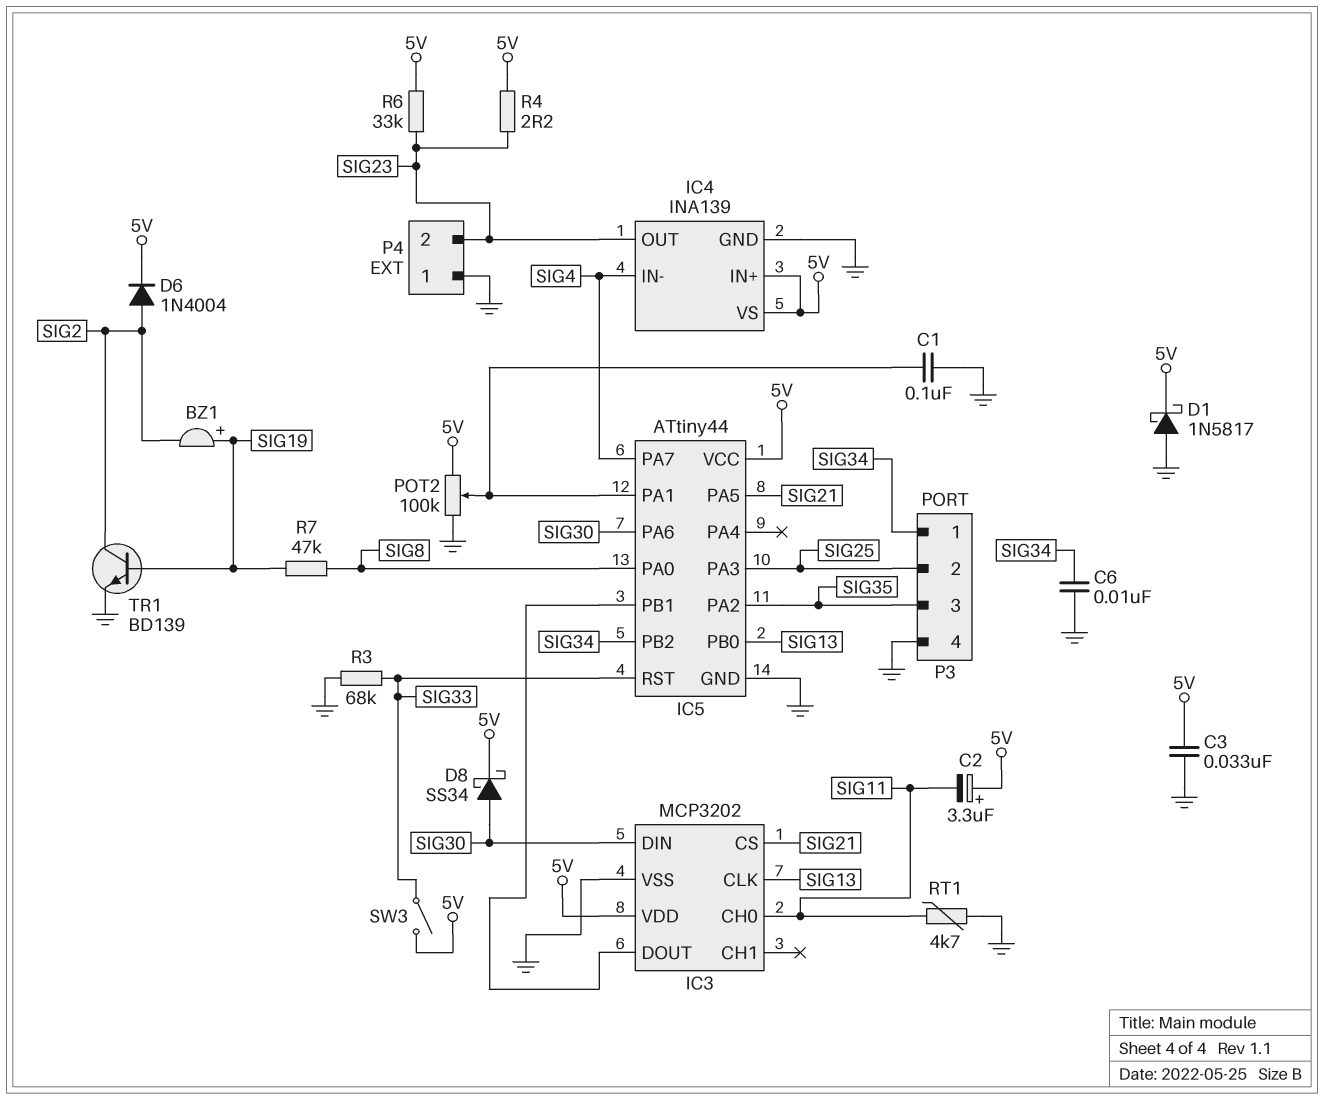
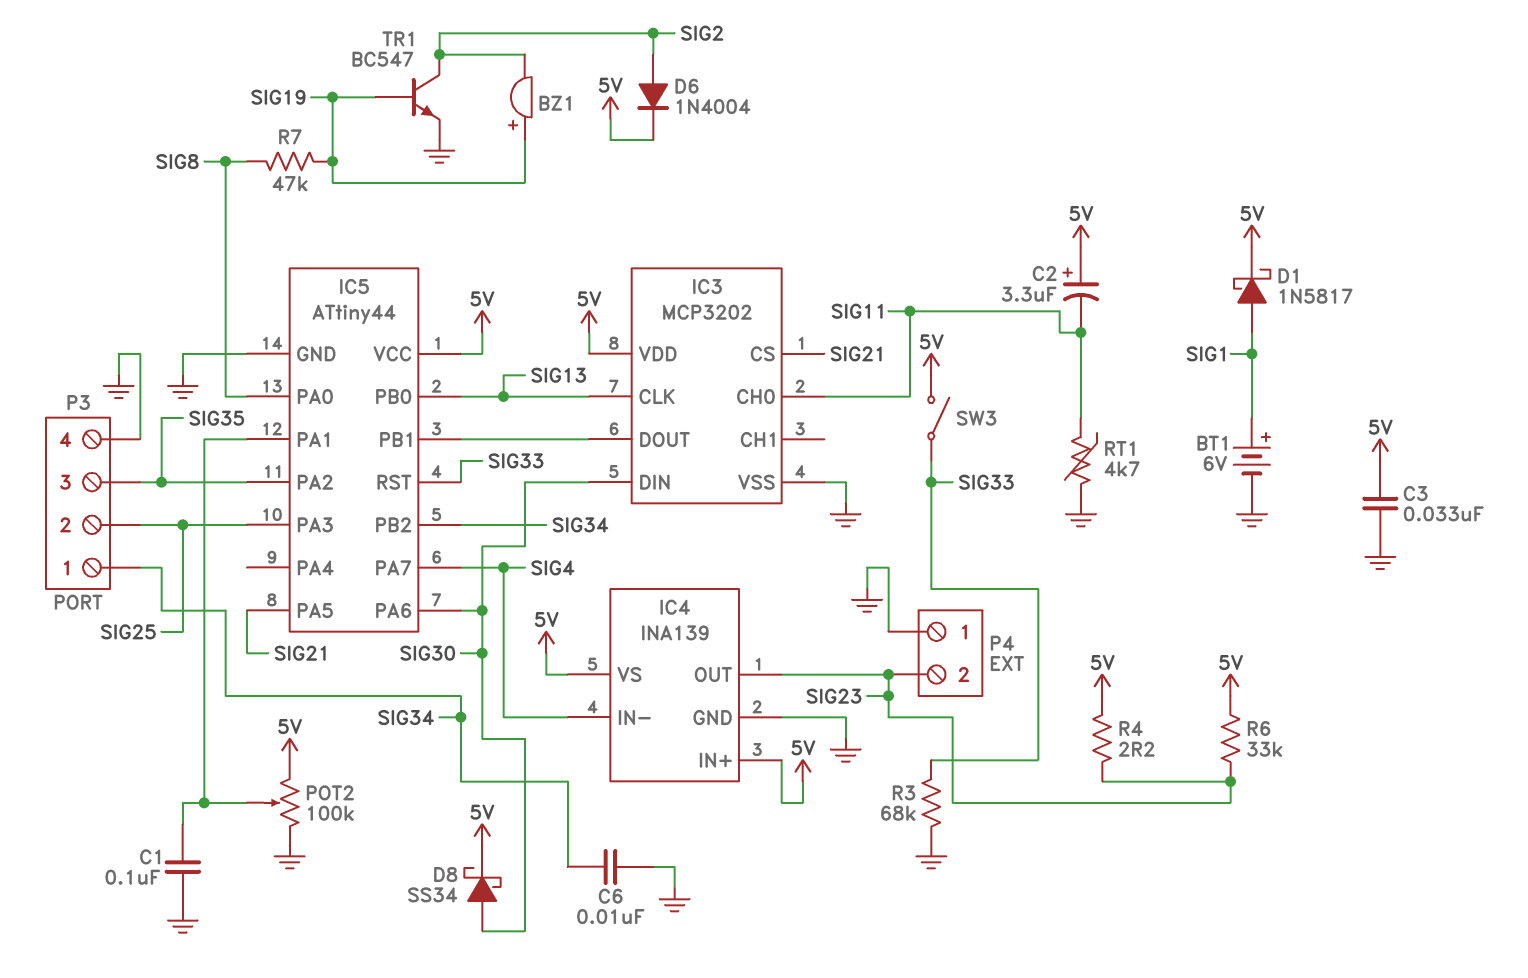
BT1: none -> 6V (plus SIG1, minus GND)
D1: schottky 1N5817 (A GND, K 5V) -> schottky 1N5817 (A SIG1, K 5V)
TR1: NPN BD139 (B SIG19, C SIG2, E GND) -> NPN BC547 (B SIG19, C SIG2, E GND)

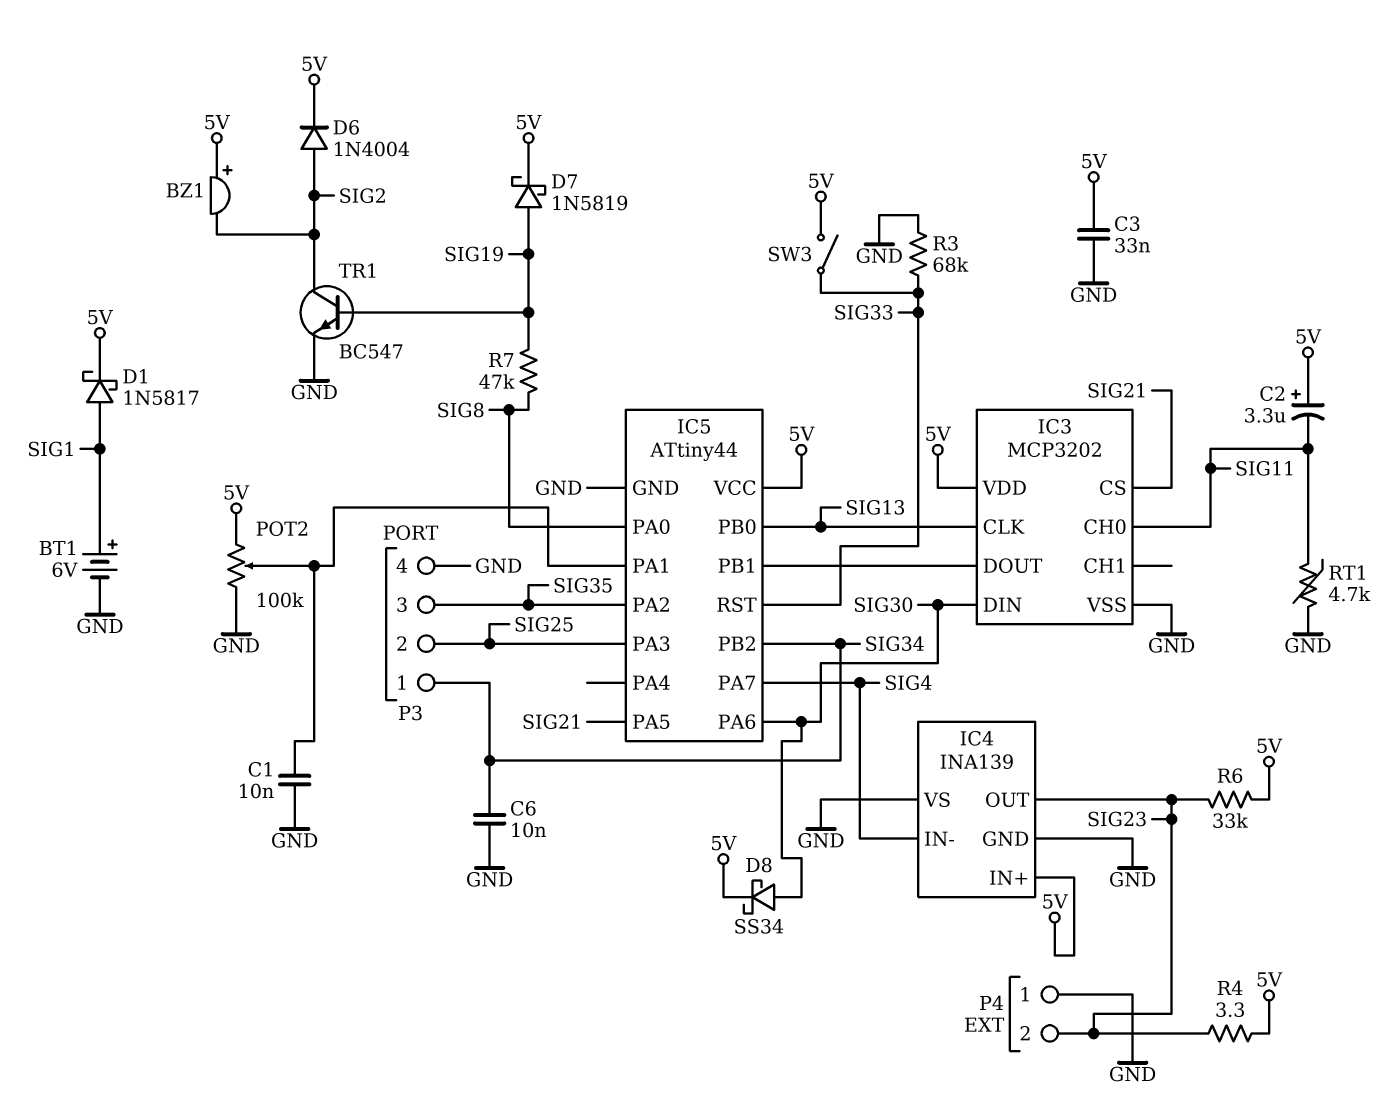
BZ1: buzzer (plus SIG19, minus SIG2) -> buzzer (plus 5V, minus SIG2)
C1: 100nF (GND, IC5/PA1) -> 10nF (GND, IC5/PA1)
D7: none -> schottky 1N5819 (A SIG19, K 5V)
IC4 pin VS: 5V -> GND
R4: 2.2 (5V, SIG23) -> 3.3 (5V, SIG23)

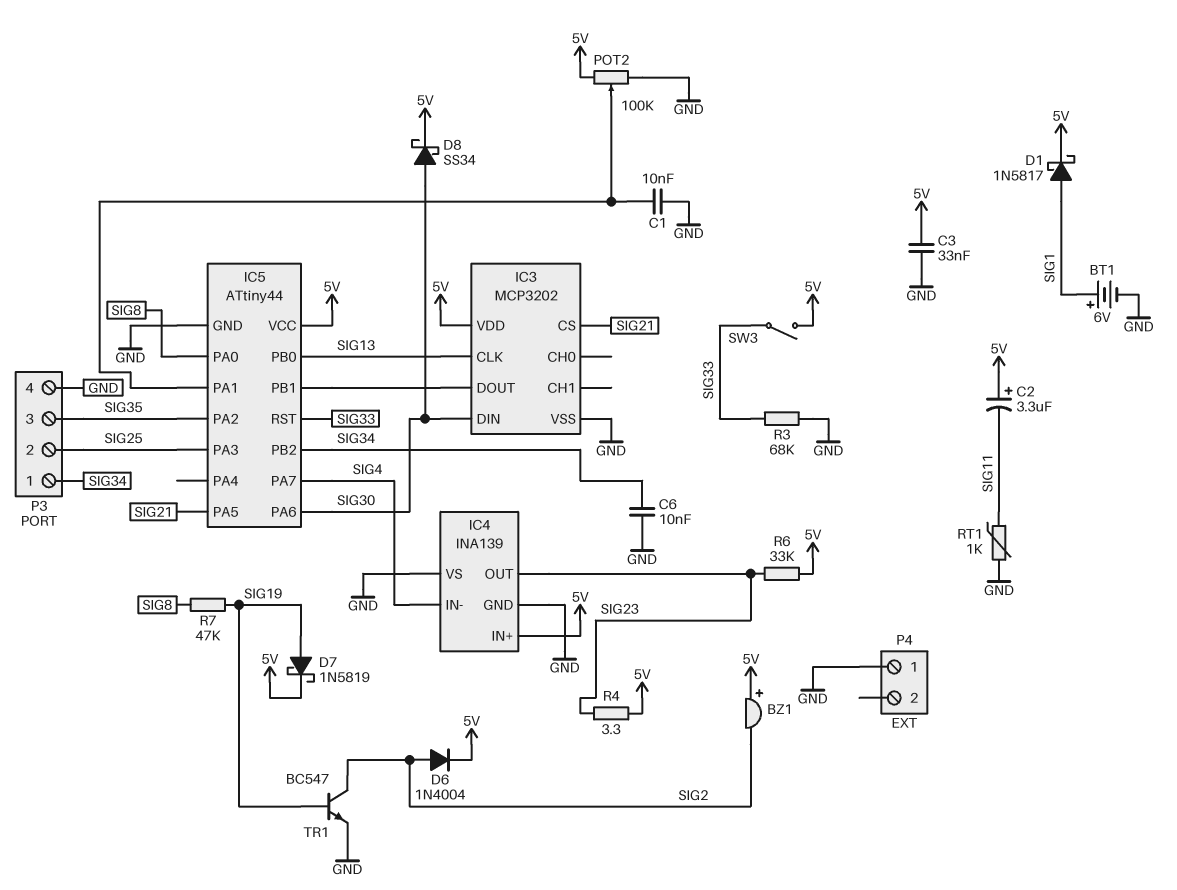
IC3 pin CH0: SIG11 -> none
P4 pin 2: SIG23 -> none
RT1: 4.7k (GND, SIG11) -> 1k (GND, SIG11)

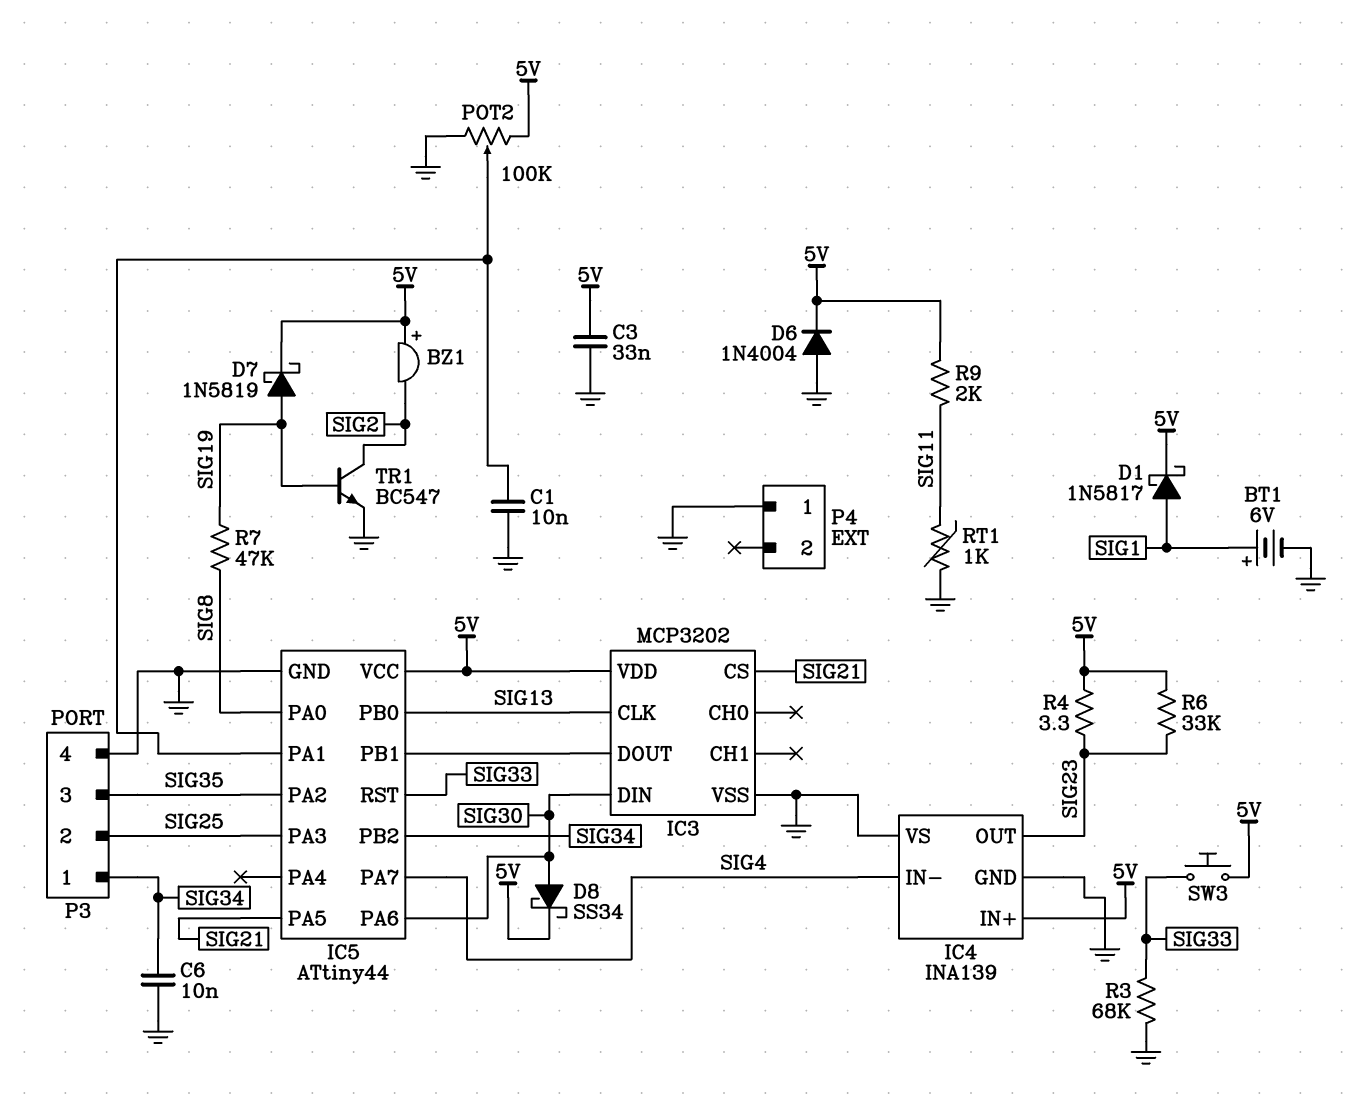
C2: 3.3uF (plus 5V, minus SIG11) -> none
D6: diode 1N4004 (A SIG2, K 5V) -> diode 1N4004 (A GND, K 5V)
R9: none -> 2k (5V, SIG11)
SW3: switch (5V, SIG33) -> button (5V, SIG33)

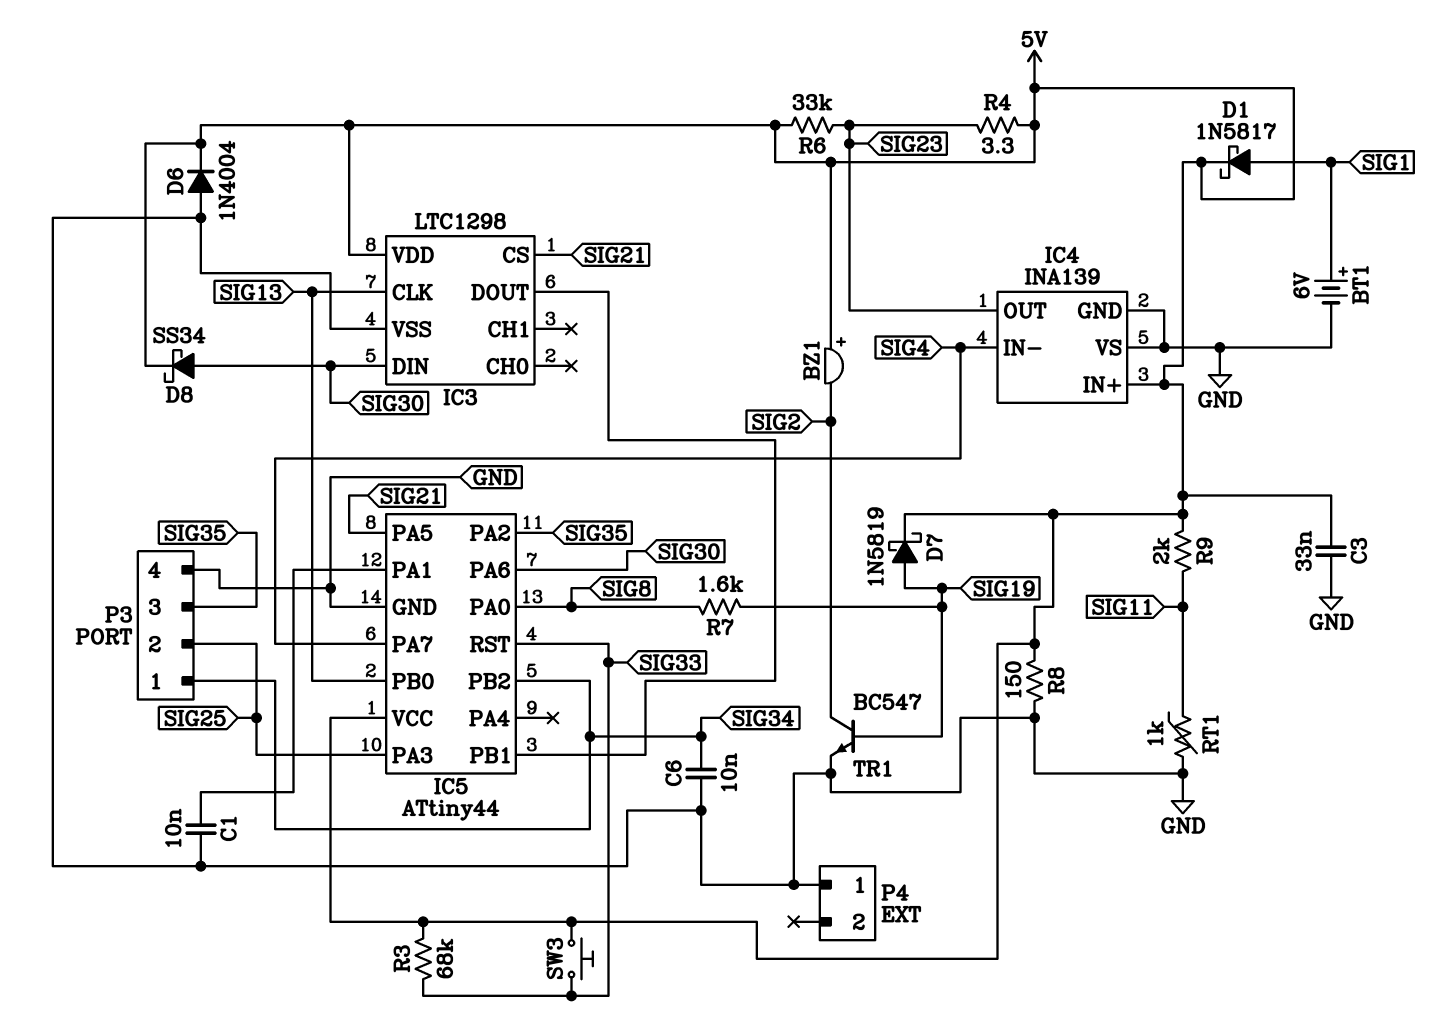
IC3: MCP3202 -> LTC1298
POT2: 100k (5V, GND, wiper IC5/PA1) -> none
R3: 68k (GND, SIG33) -> 68k (5V, SIG33)
R7: 47k (SIG8, SIG19) -> 1.6k (SIG8, SIG19)
R8: none -> 150 (5V, GND)

